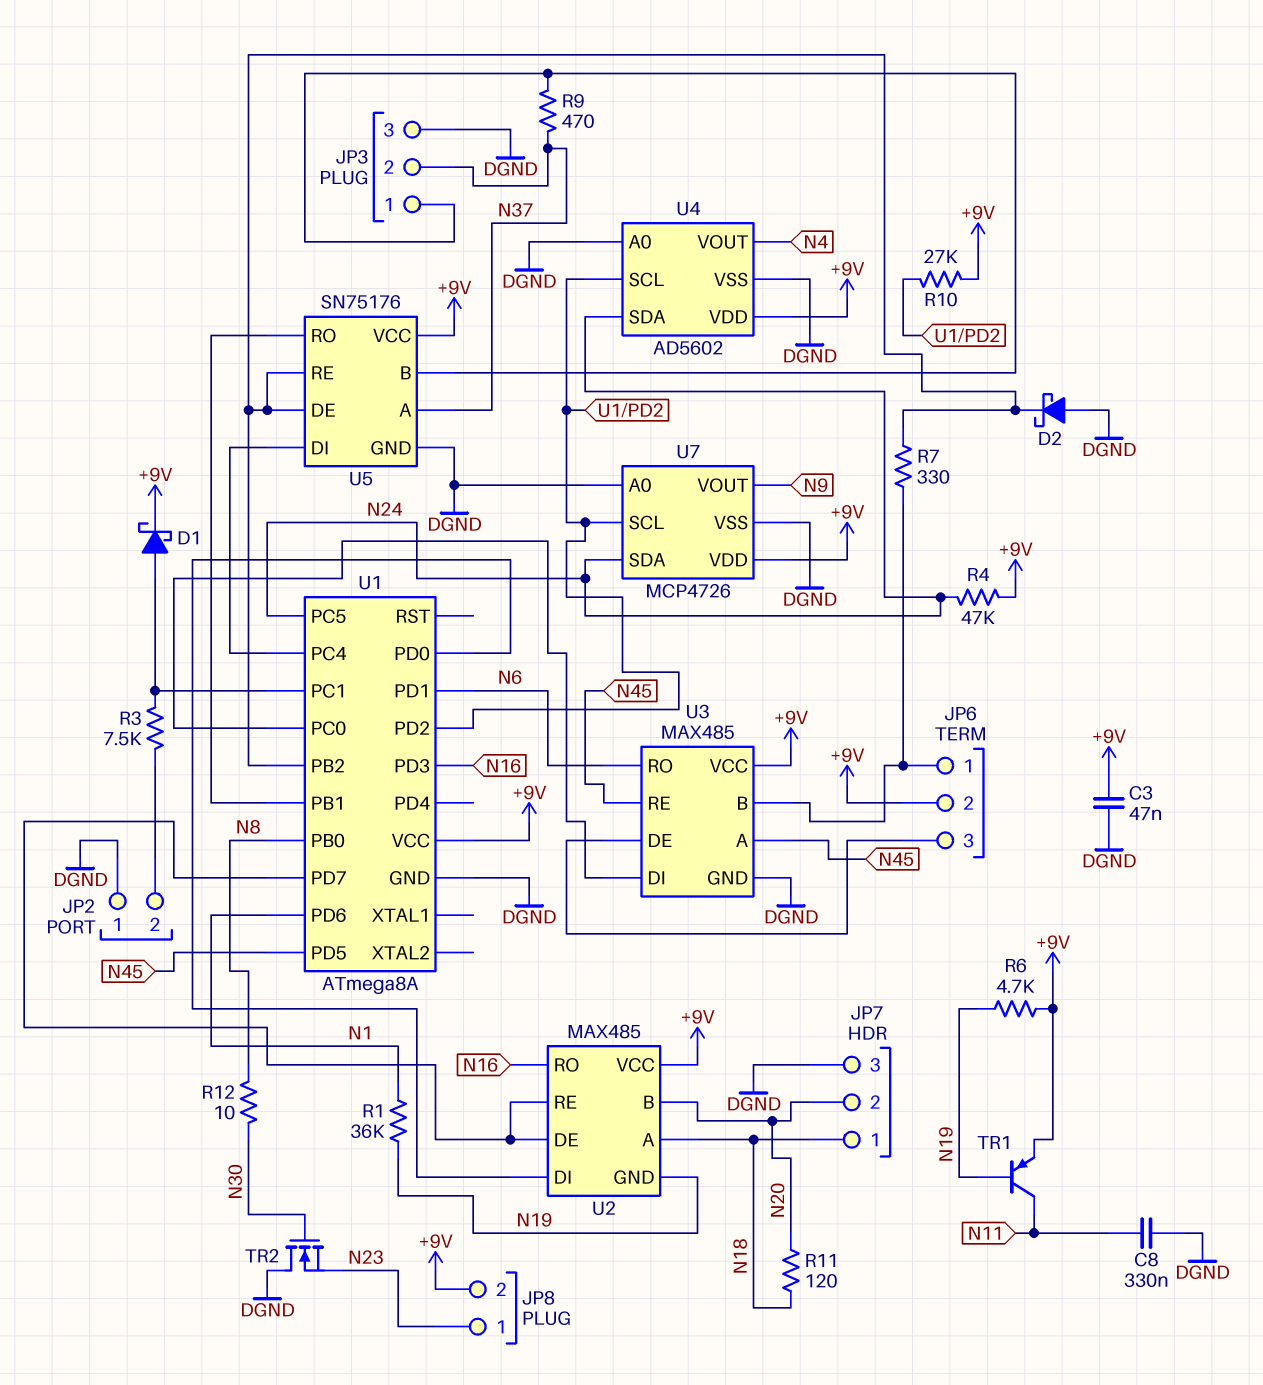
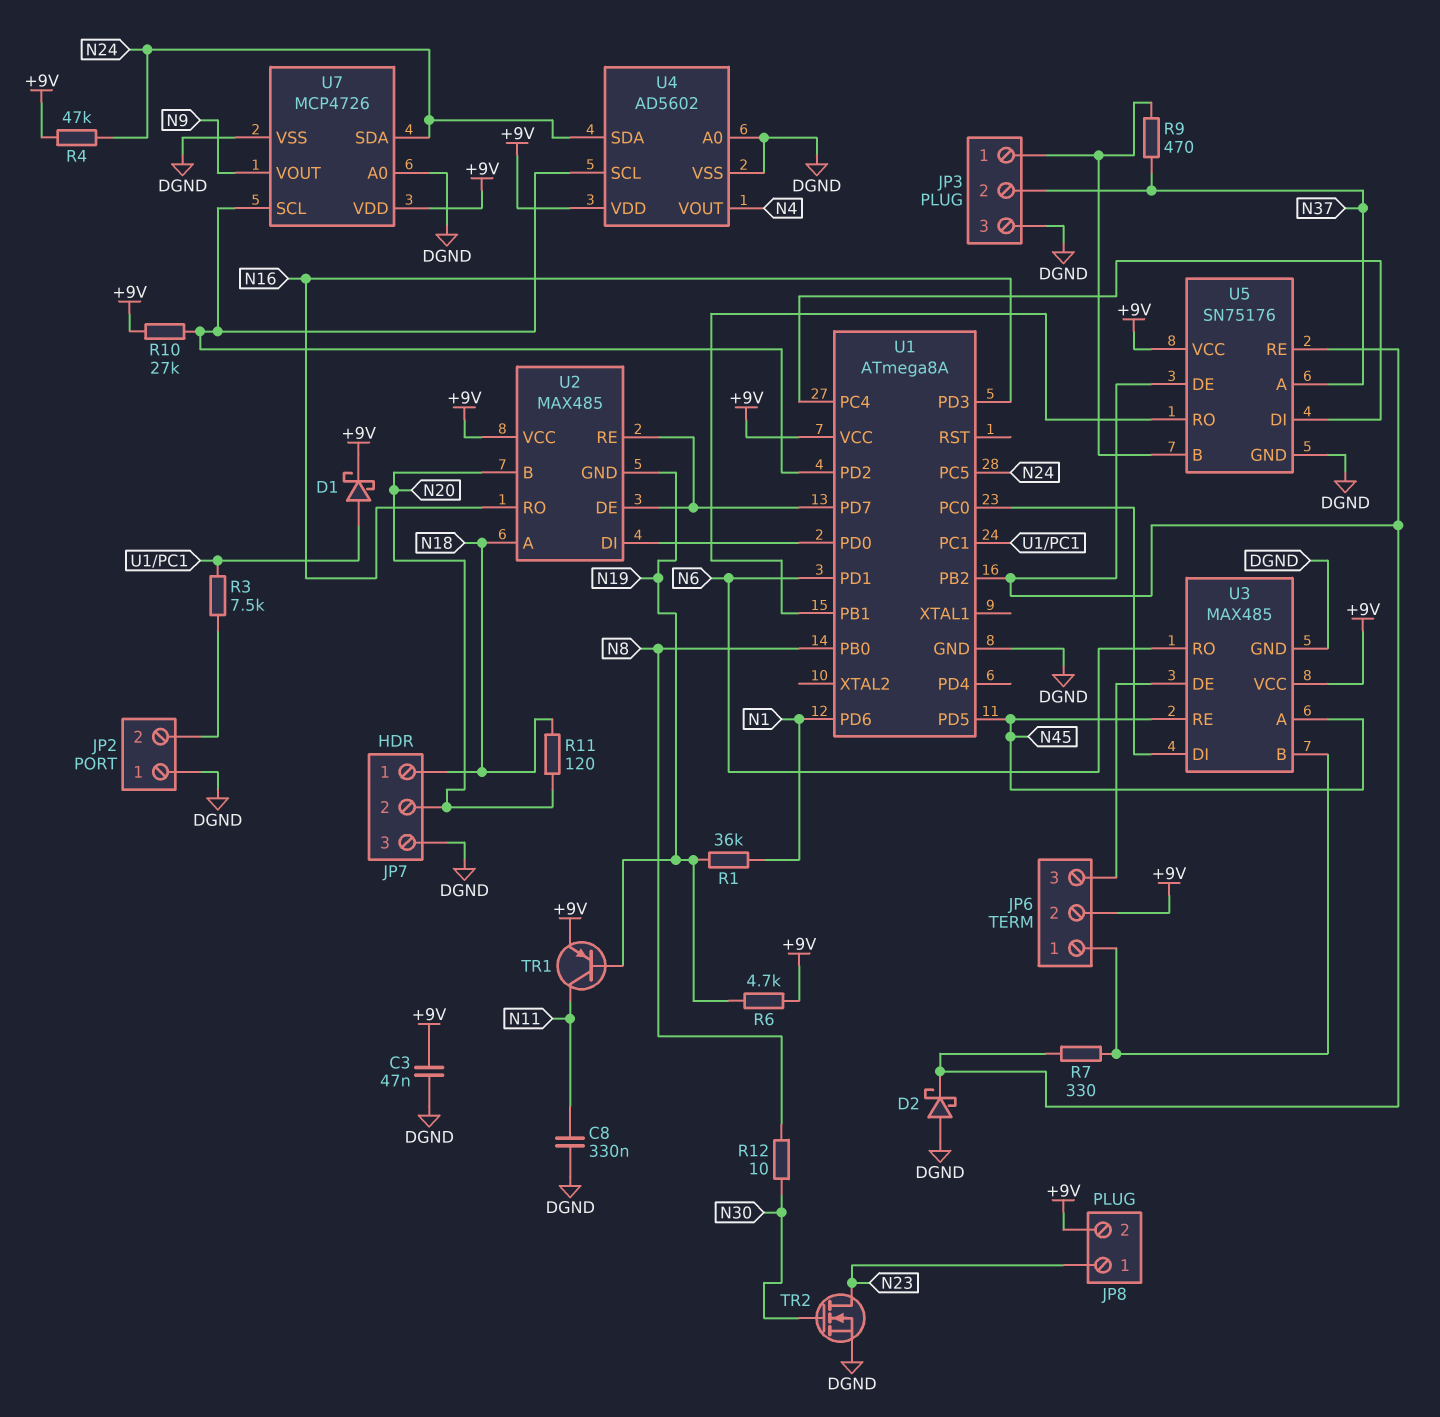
TR2: NMOS (G N30, D DGND, S N23) -> NMOS (G N30, D N23, S DGND)

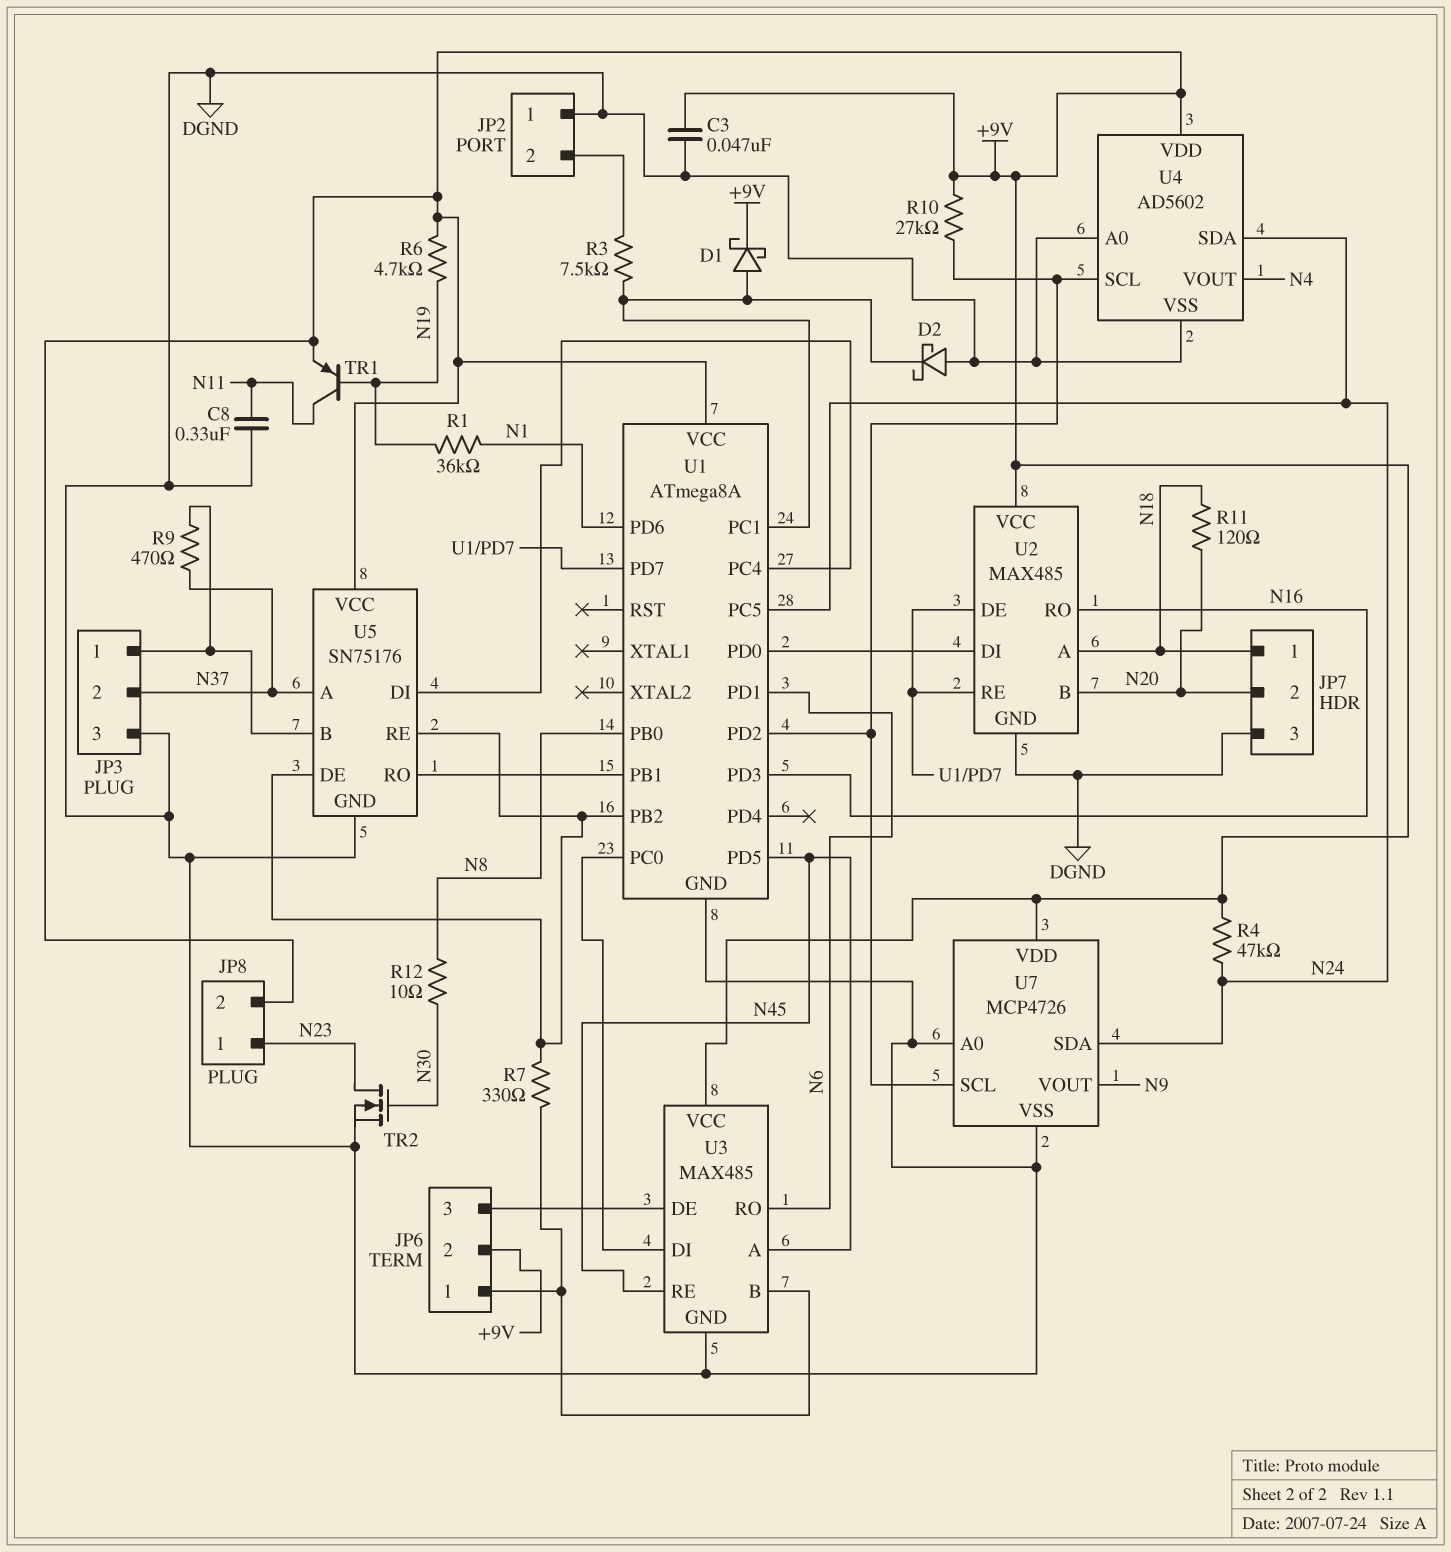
D2: schottky (A DGND, K U1/PB2) -> schottky (A DGND, K U1/PC1)
U2 pin GND: N19 -> DGND

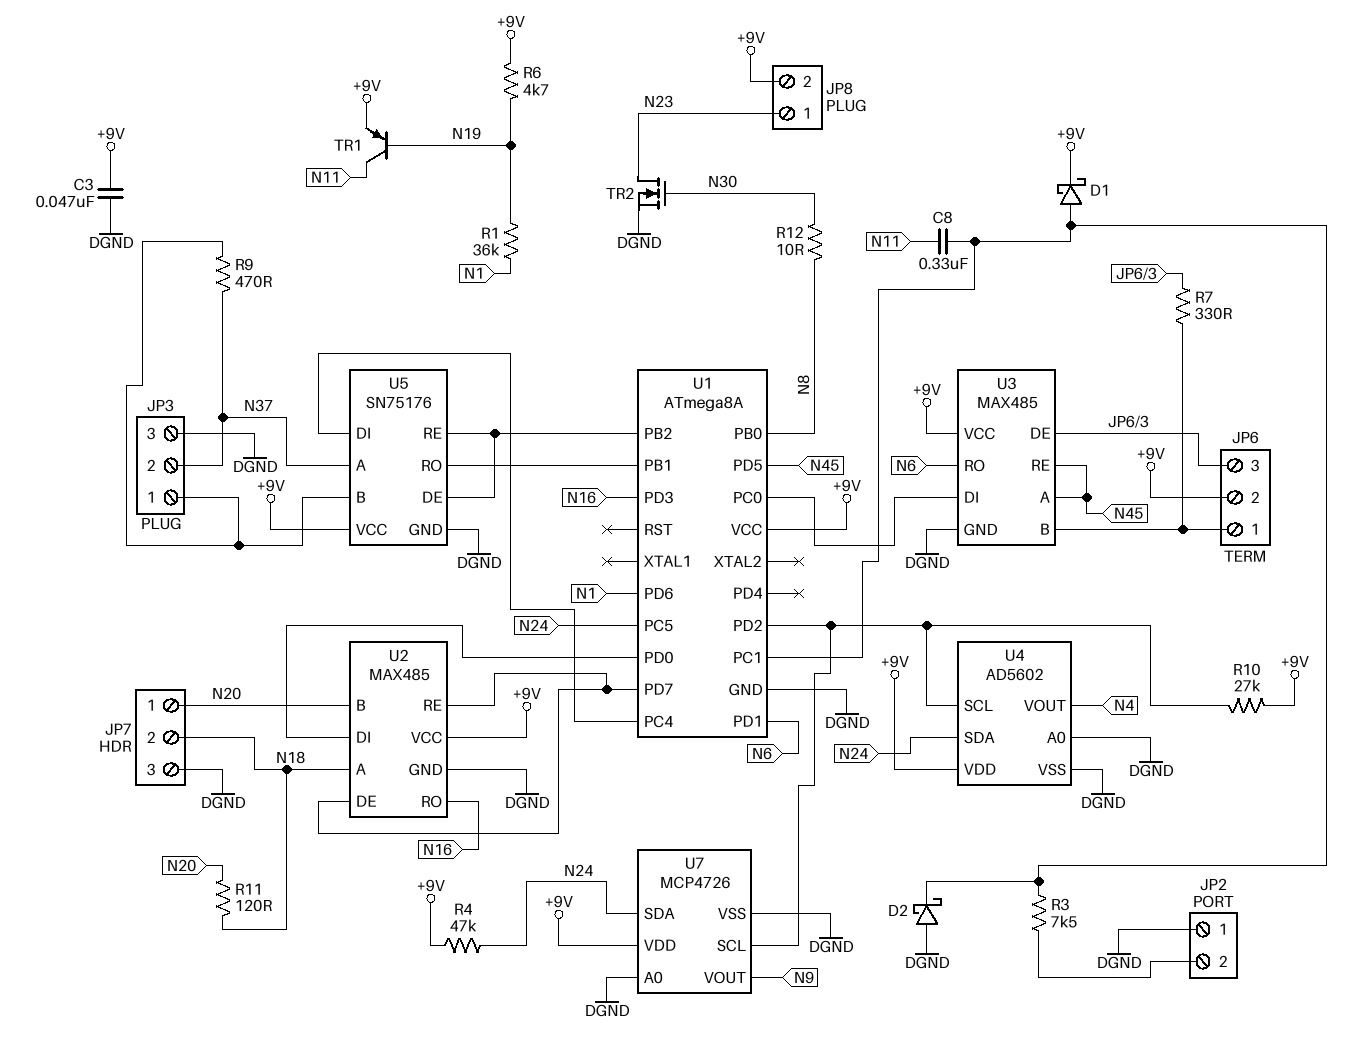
C8: 330nF (DGND, N11) -> 330nF (N11, U1/PC1)
JP7 pin 1: N18 -> N20
JP7 pin 2: N20 -> N18
R7: 330 (JP6/1, U1/PB2) -> 330 (JP6/1, JP6/3)

